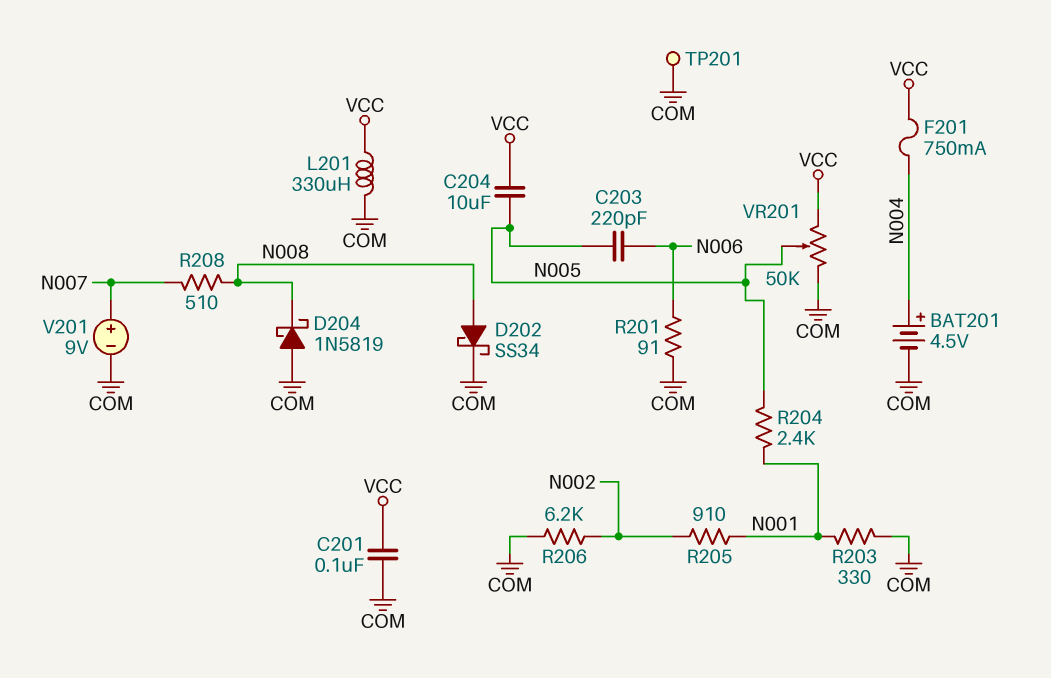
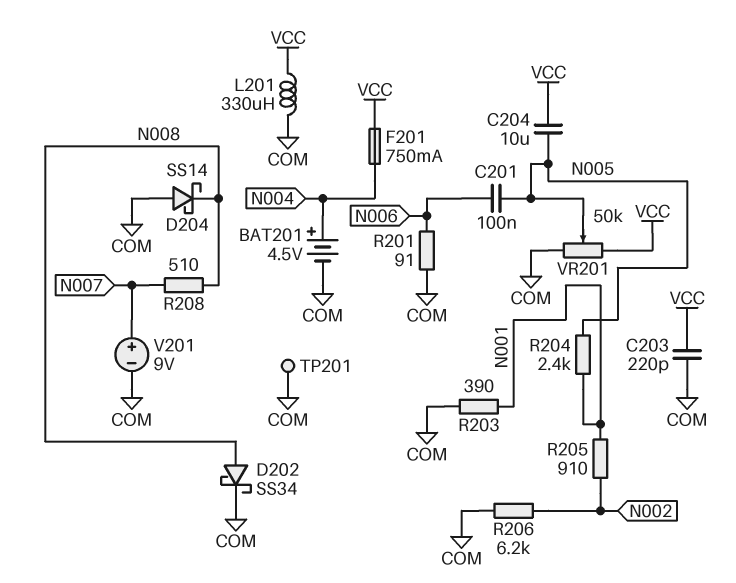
C201: 100nF (COM, VCC) -> 100nF (N005, N006)
C203: 220pF (N005, N006) -> 220pF (COM, VCC)
D204: schottky 1N5819 (A COM, K N008) -> schottky SS14 (A COM, K N008)
R203: 330 (COM, N001) -> 390 (COM, N001)

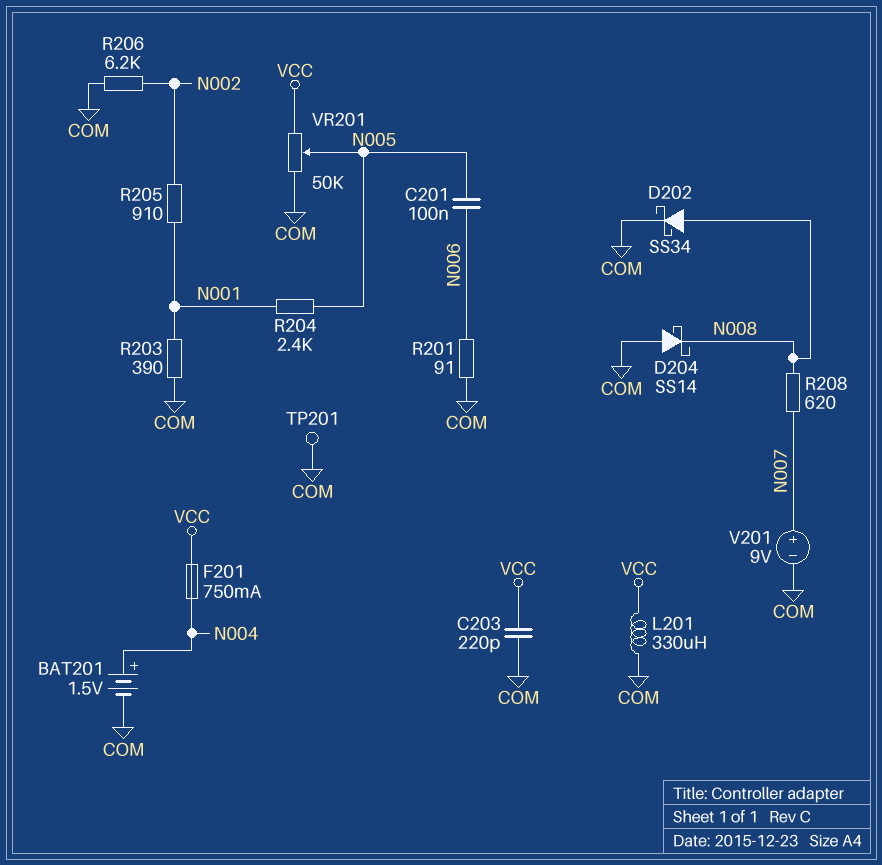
BAT201: 4.5V (plus N004, minus COM) -> 1.5V (plus N004, minus COM)
C204: 10uF (N005, VCC) -> none
R208: 510 (N007, N008) -> 620 (N007, N008)

